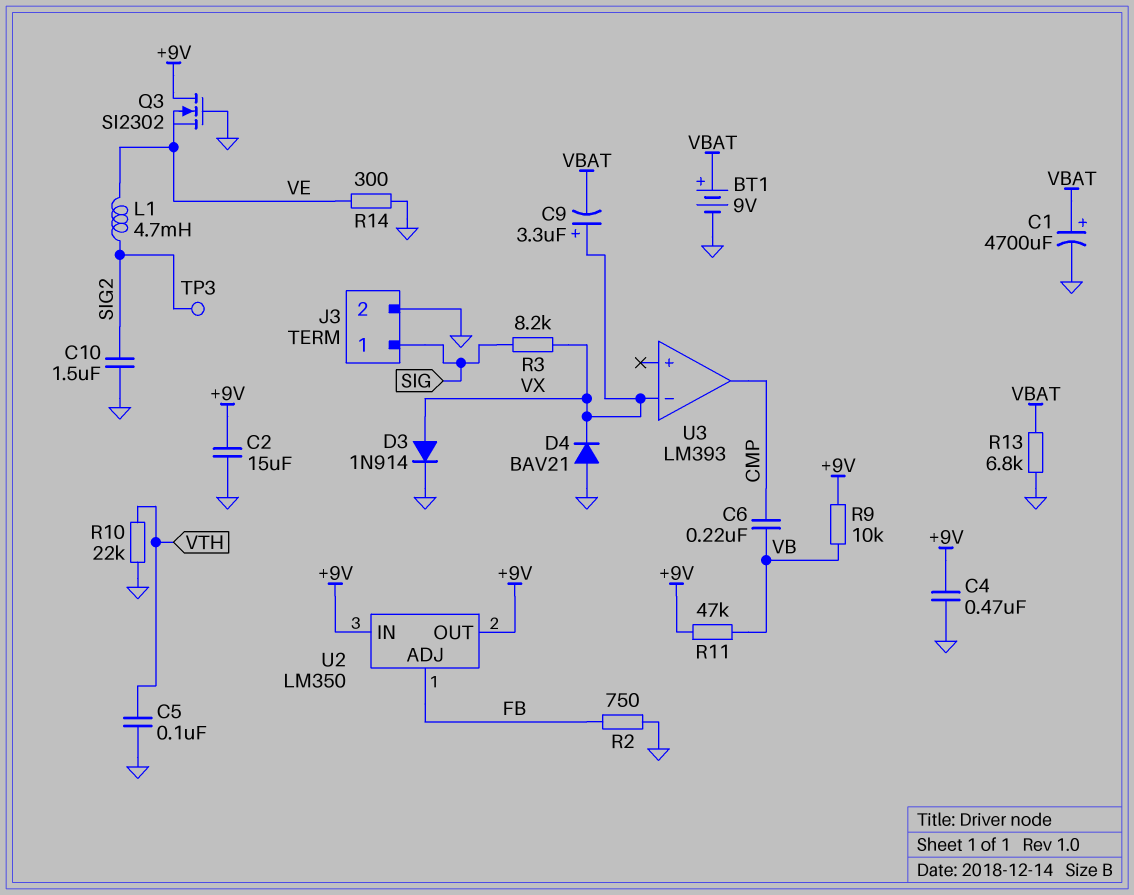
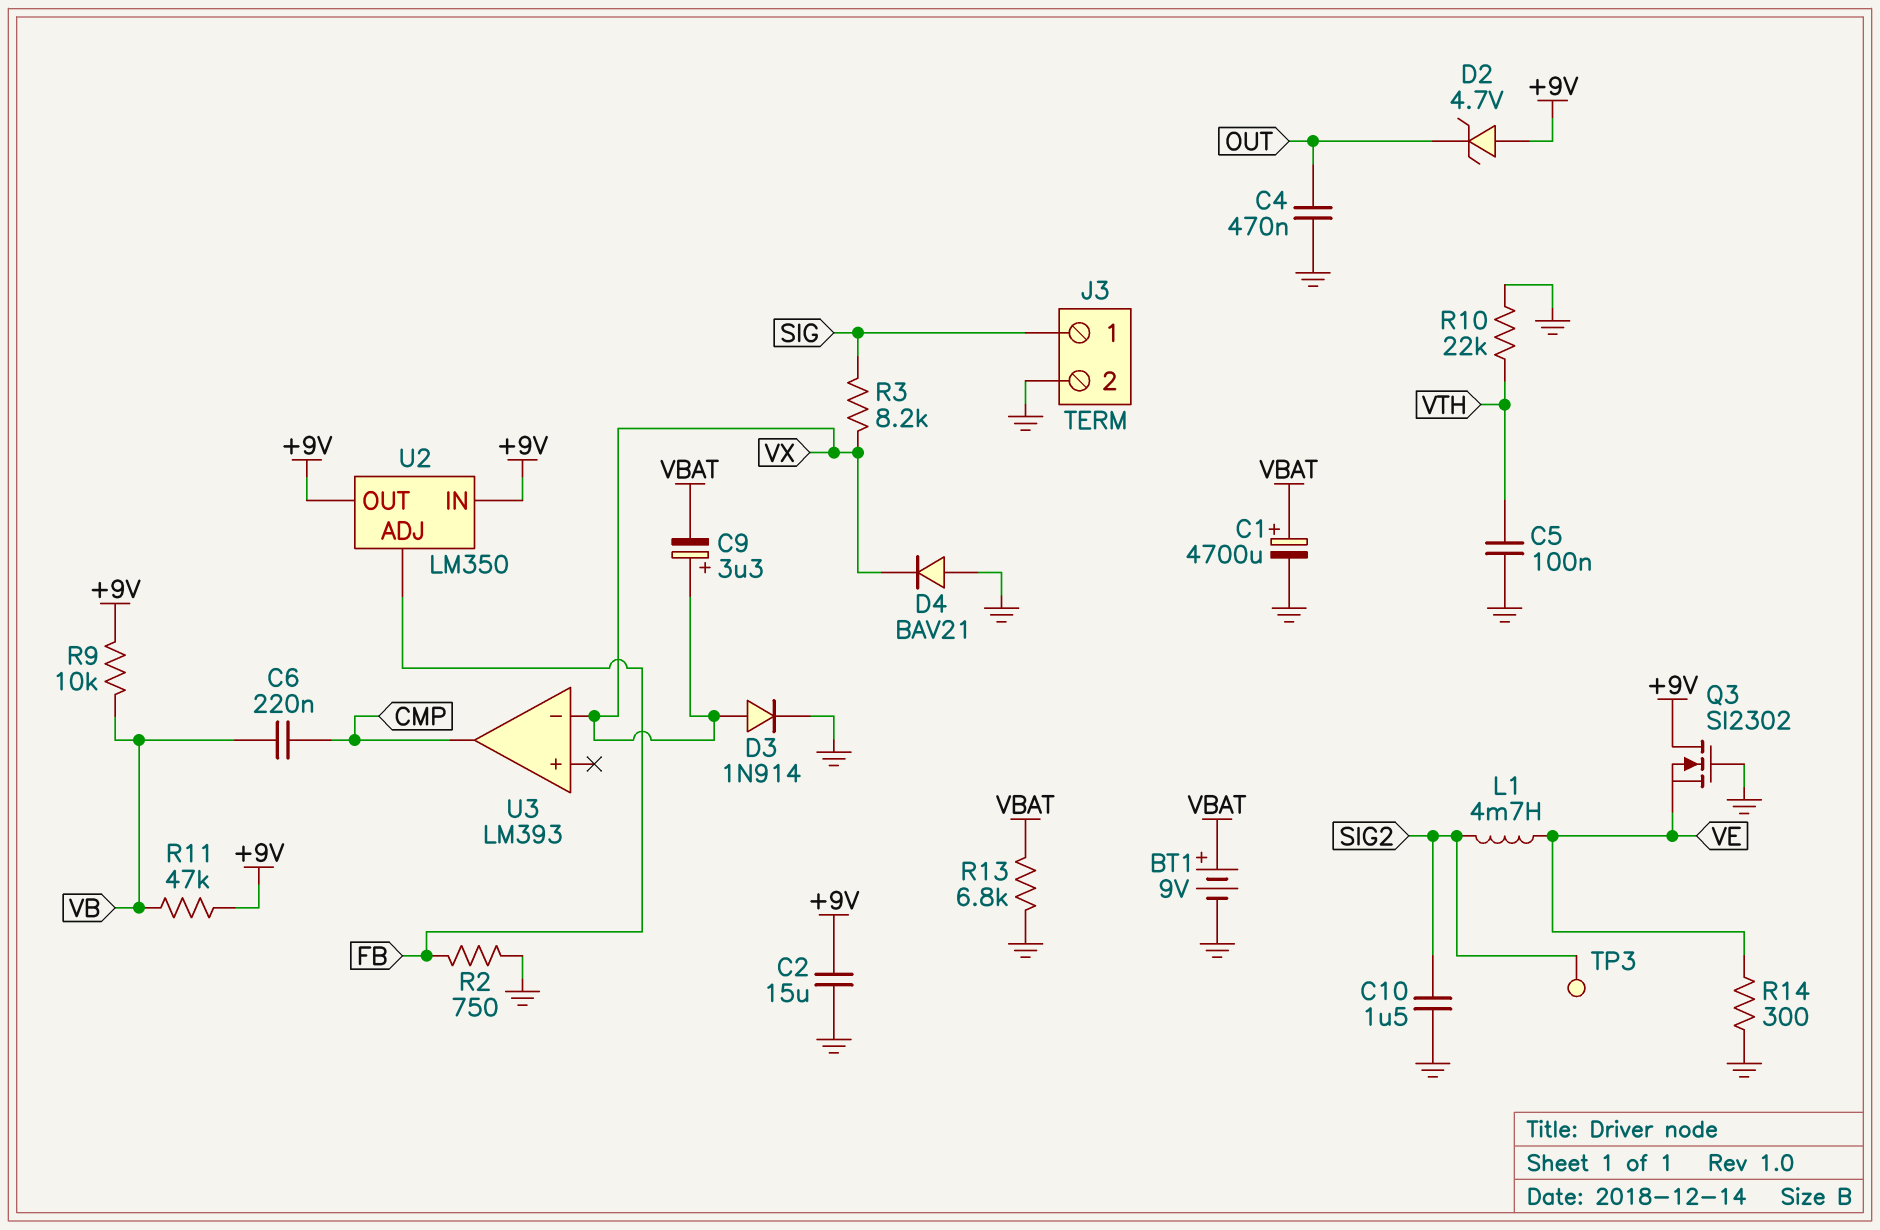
C4: 470nF (+9V, GND) -> 470nF (GND, OUT)
D2: none -> zener 4.7V (A +9V, K OUT)

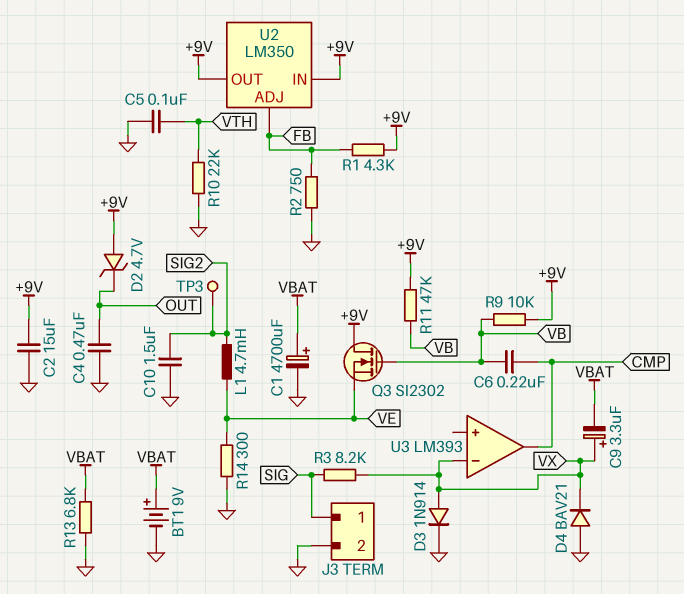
Q3: NMOS SI2302 (G GND, D +9V, S VE) -> NMOS SI2302 (G VB, D +9V, S VE)
R1: none -> 4.3k (+9V, FB)

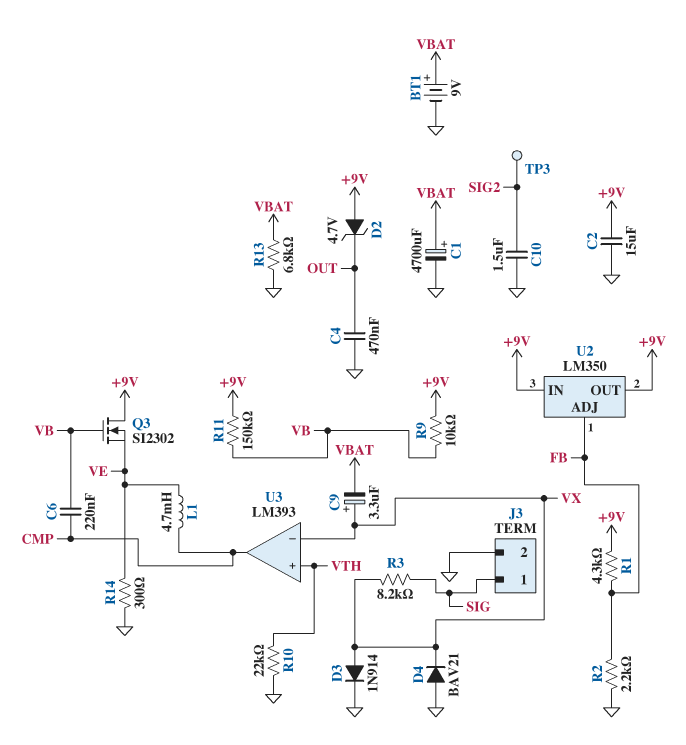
C5: 100nF (GND, VTH) -> none
L1: 4.7mH (SIG2, VE) -> 4.7mH (CMP, VE)
R2: 750 (FB, GND) -> 2.2k (FB, GND)
R11: 47k (+9V, VB) -> 150k (+9V, VB)
U3 pin in+: none -> VTH

